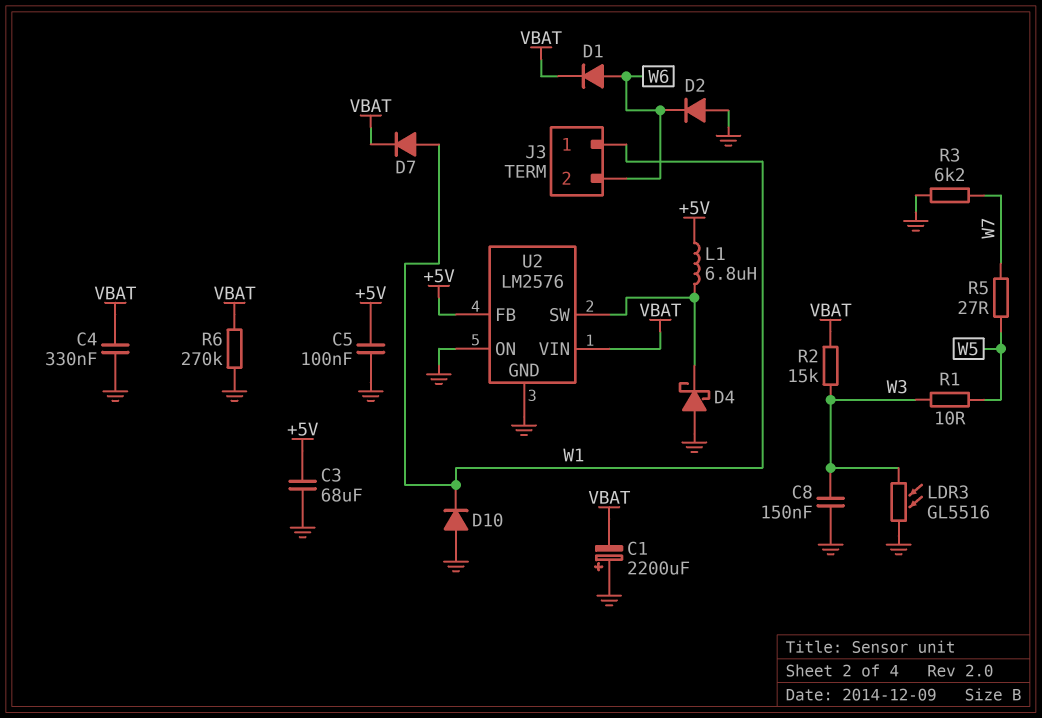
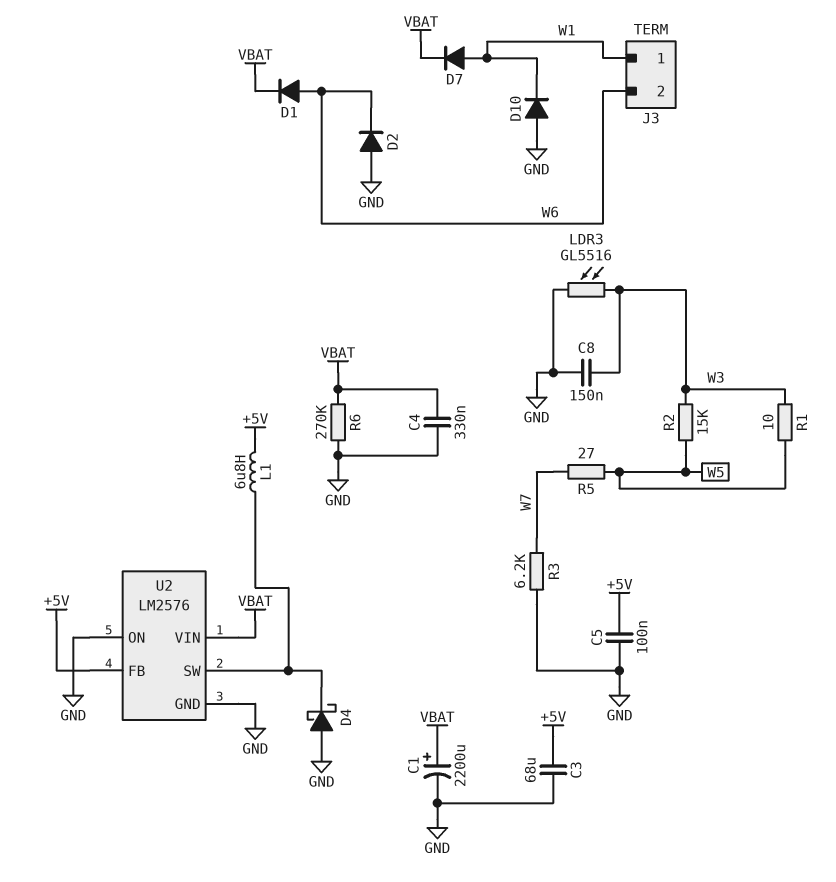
C1: 2200uF (plus GND, minus VBAT) -> 2200uF (plus VBAT, minus GND)
R2: 15k (VBAT, W3) -> 15k (W3, W5)

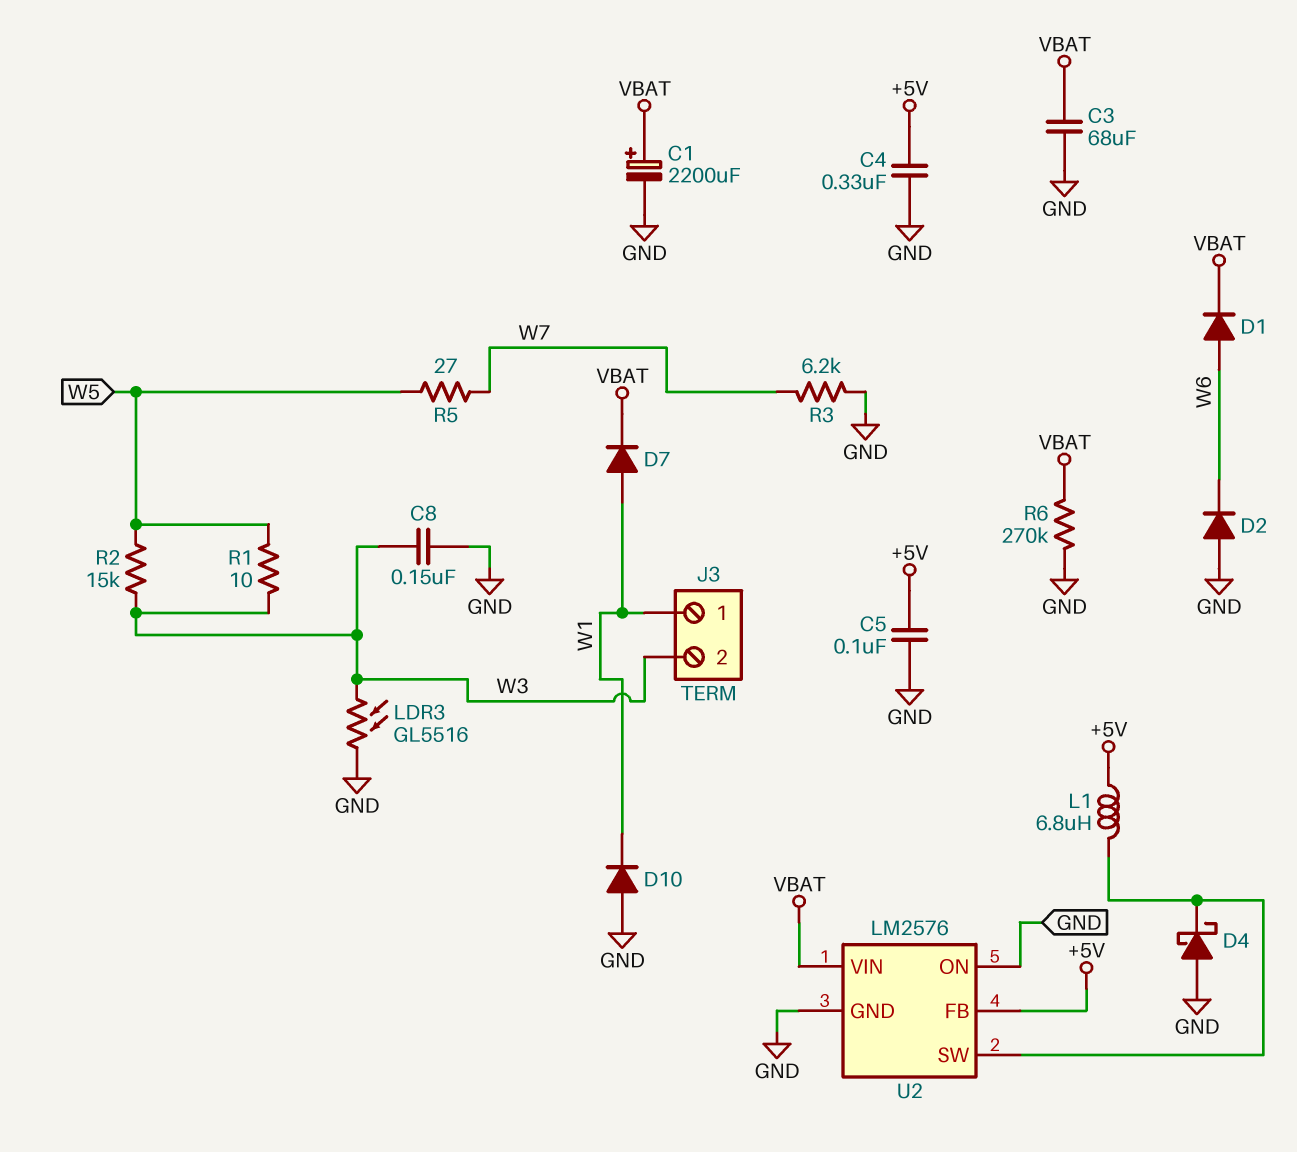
C3: 68uF (+5V, GND) -> 68uF (GND, VBAT)
C4: 330nF (GND, VBAT) -> 330nF (+5V, GND)
J3 pin 2: W6 -> W3

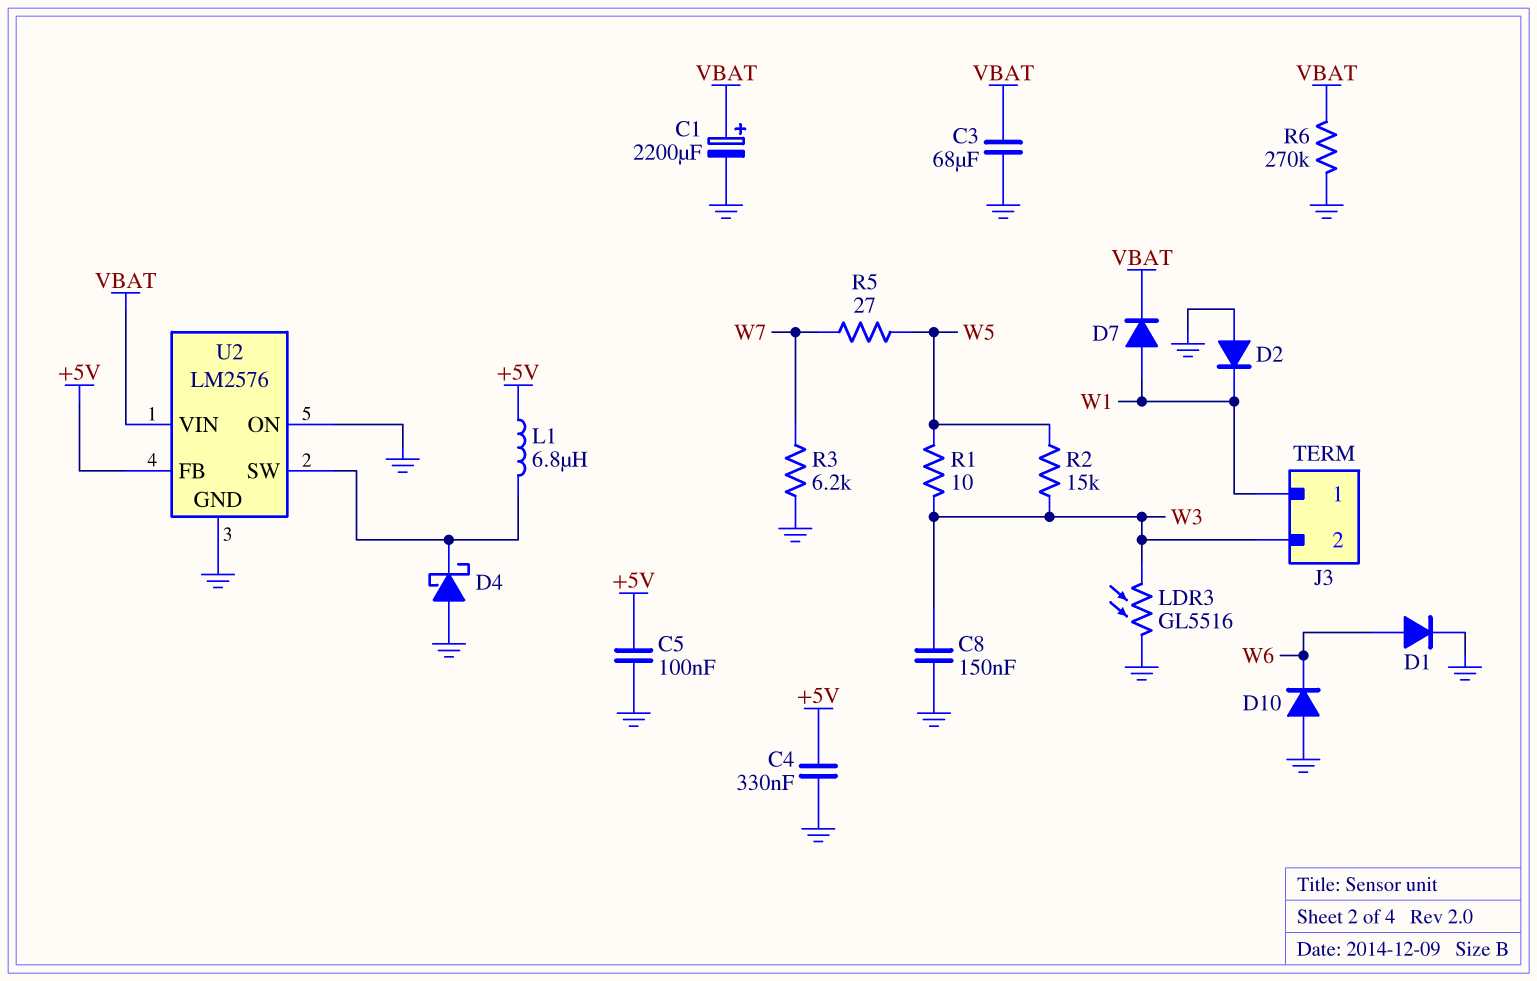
D1: diode (A W6, K VBAT) -> diode (A W6, K GND)
D2: diode (A GND, K W6) -> diode (A GND, K W1)
D10: diode (A GND, K W1) -> diode (A GND, K W6)

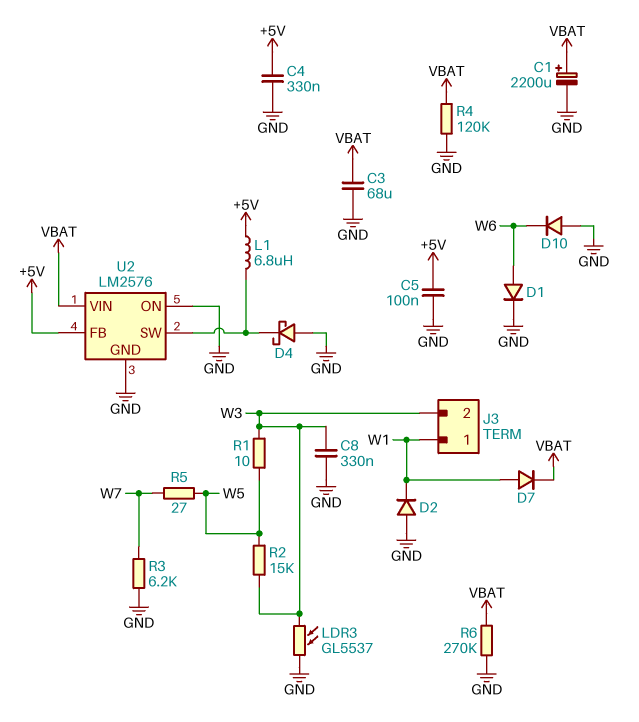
C8: 150nF (GND, W3) -> 330nF (GND, W3)
LDR3: GL5516 (GND, W3) -> GL5537 (GND, W3)
R4: none -> 120k (GND, VBAT)

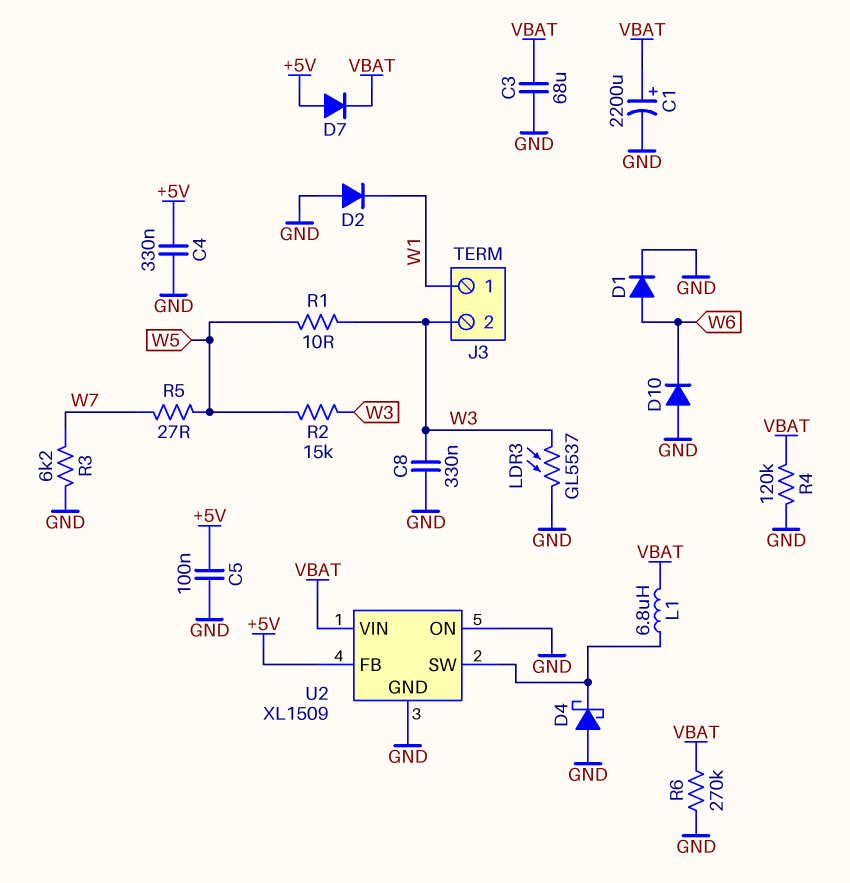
D7: diode (A W1, K VBAT) -> diode (A +5V, K VBAT)
L1: 6.8uH (+5V, U2/SW) -> 6.8uH (U2/SW, VBAT)
U2: LM2576 -> XL1509

